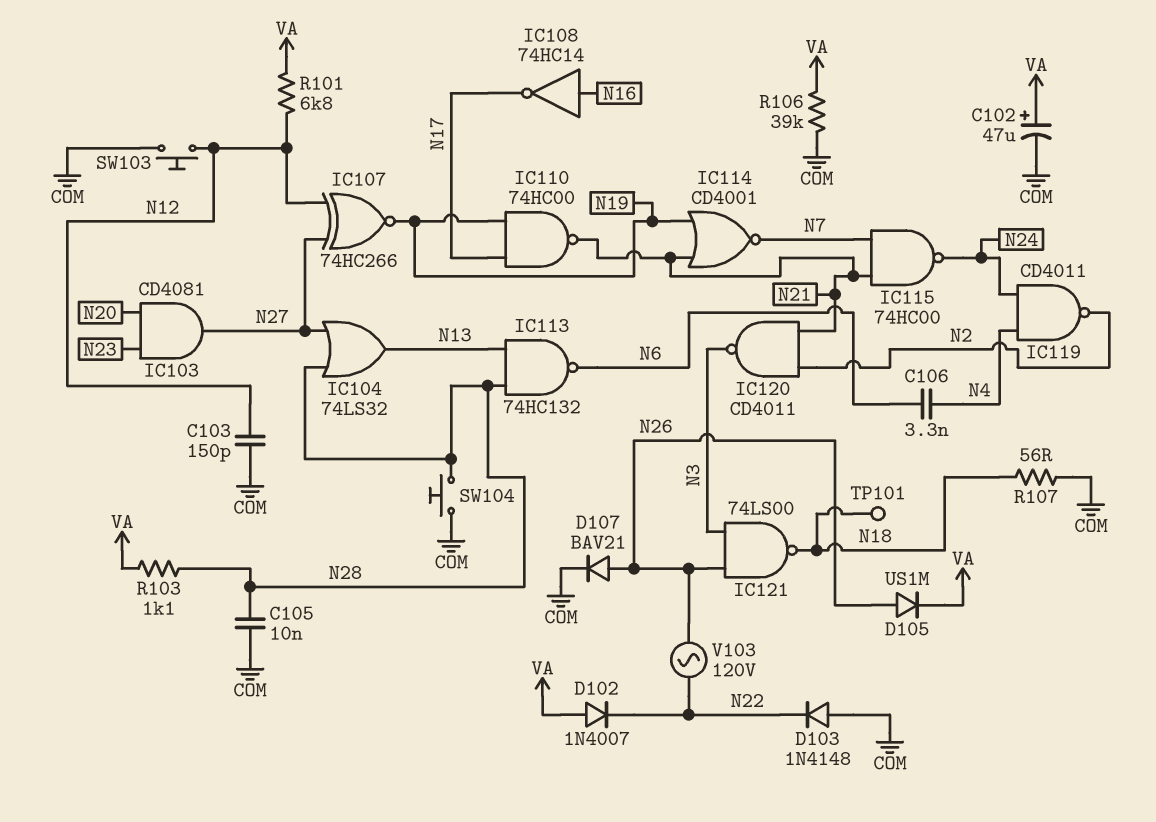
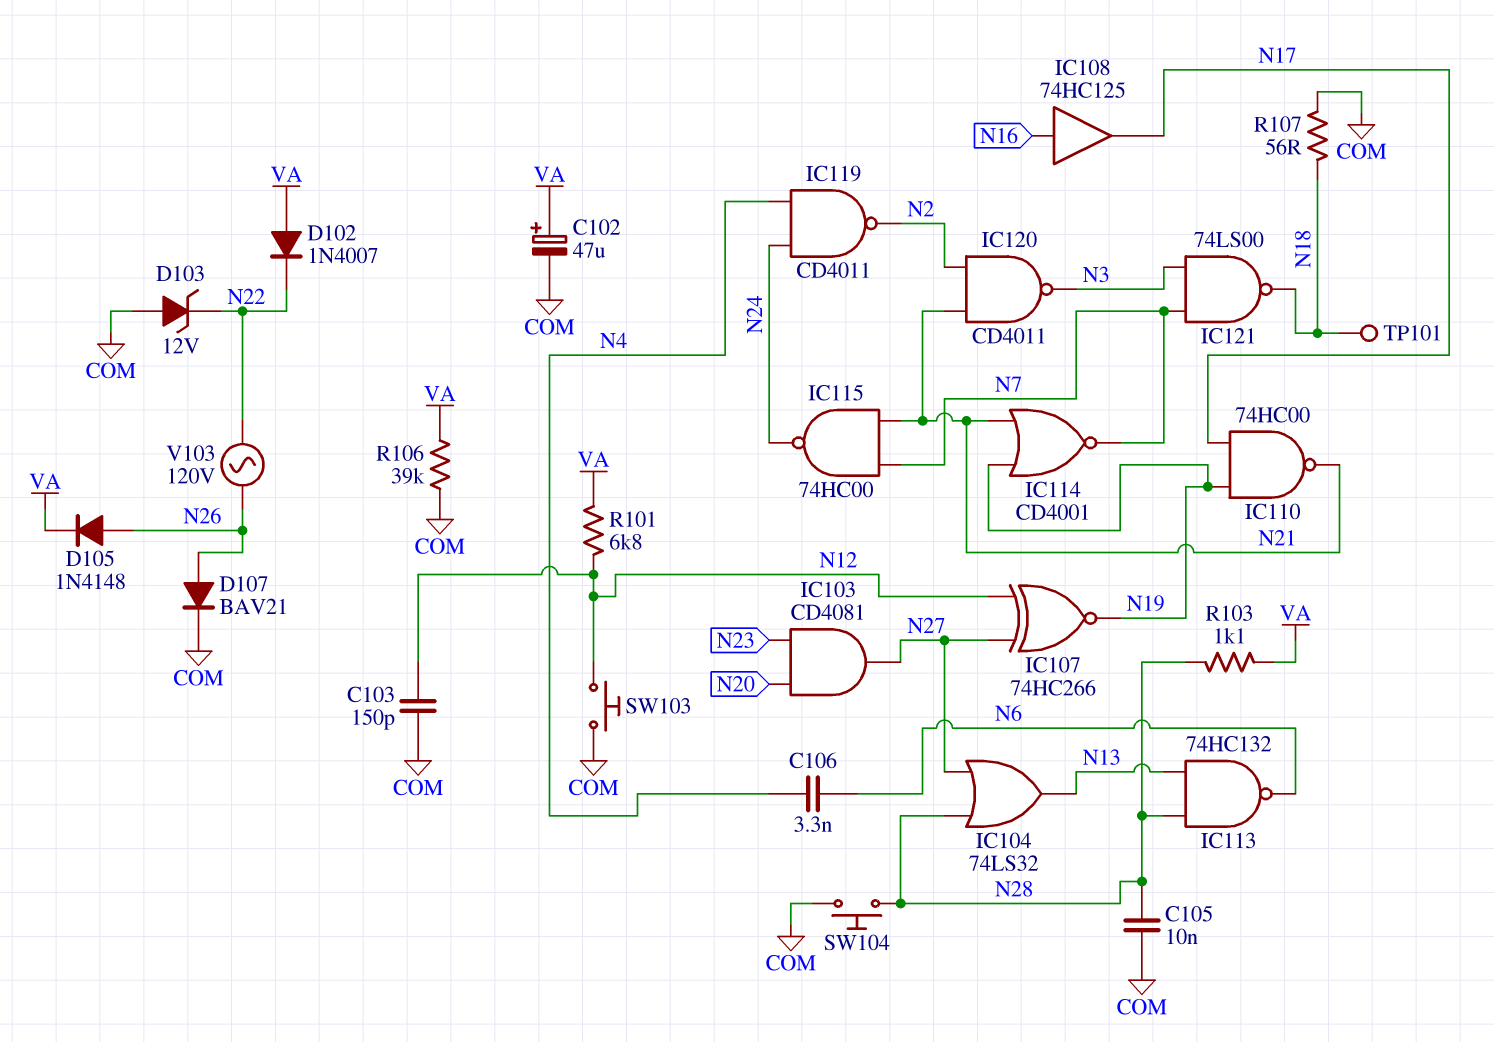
D103: diode 1N4148 (A COM, K N22) -> zener 12V (A COM, K N22)
D105: diode US1M (A N26, K VA) -> diode 1N4148 (A N26, K VA)
IC108: NOT 74HC14 (in N16, out N17) -> buffer 74HC125 (in N16, out N17)
IC121: NAND 74LS00 (in N3, in N26, out N18) -> NAND 74LS00 (in N3, in N7, out N18)

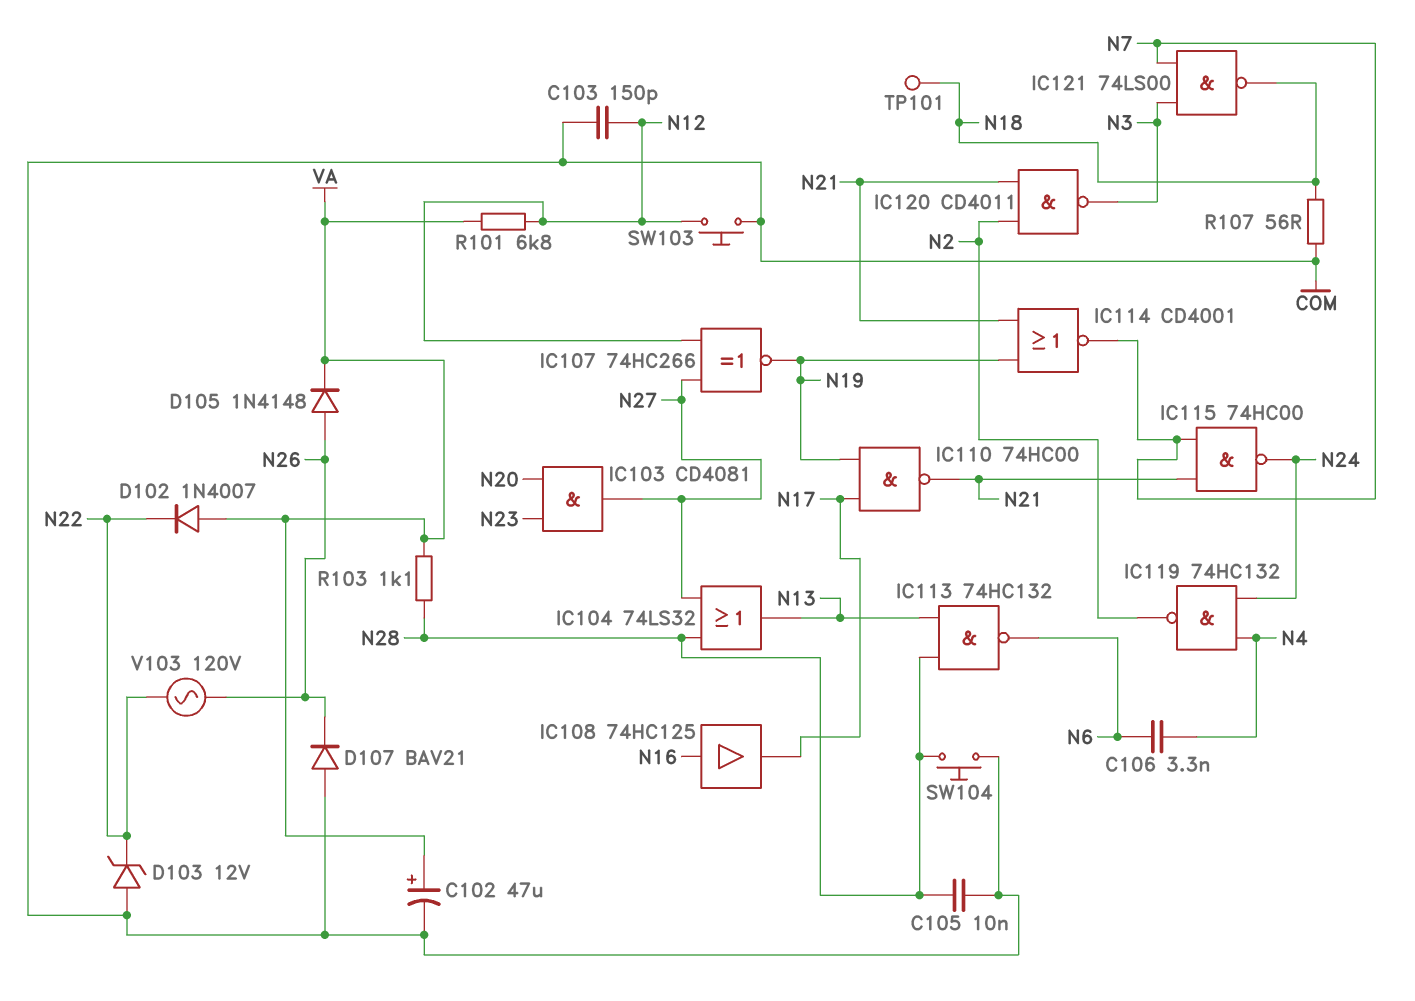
D107: diode BAV21 (A N26, K COM) -> diode BAV21 (A COM, K N26)
IC119: NAND CD4011 (in N4, in N24, out N2) -> NAND 74HC132 (in N4, in N24, out N2)
R106: 39k (COM, VA) -> none

